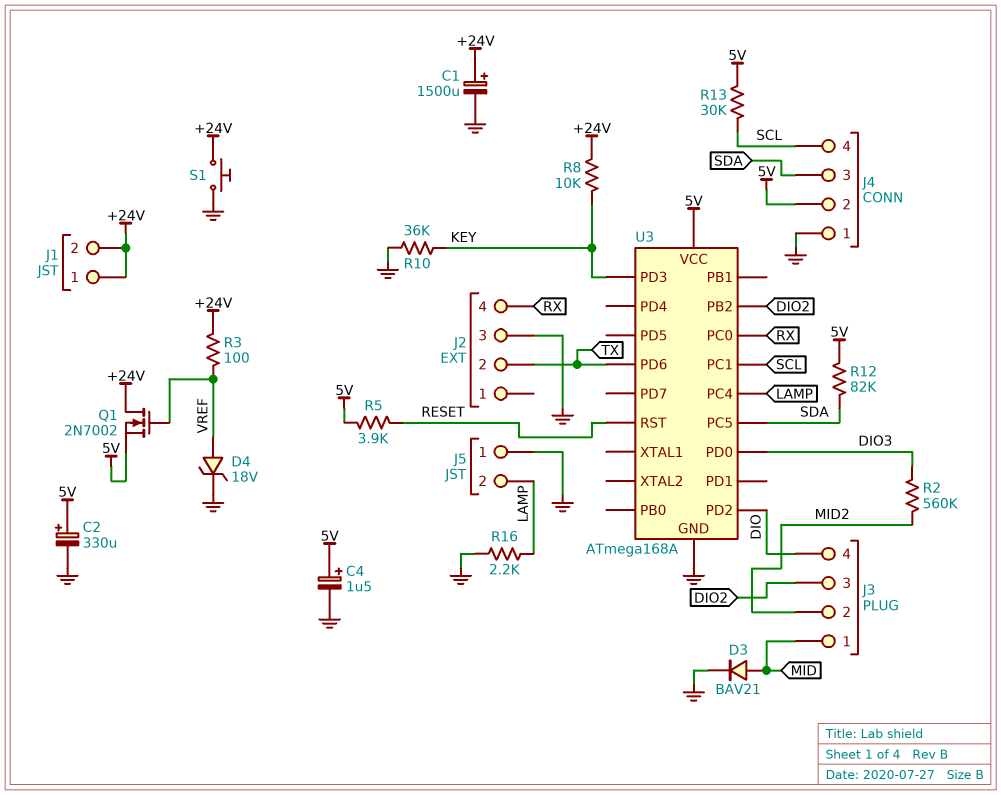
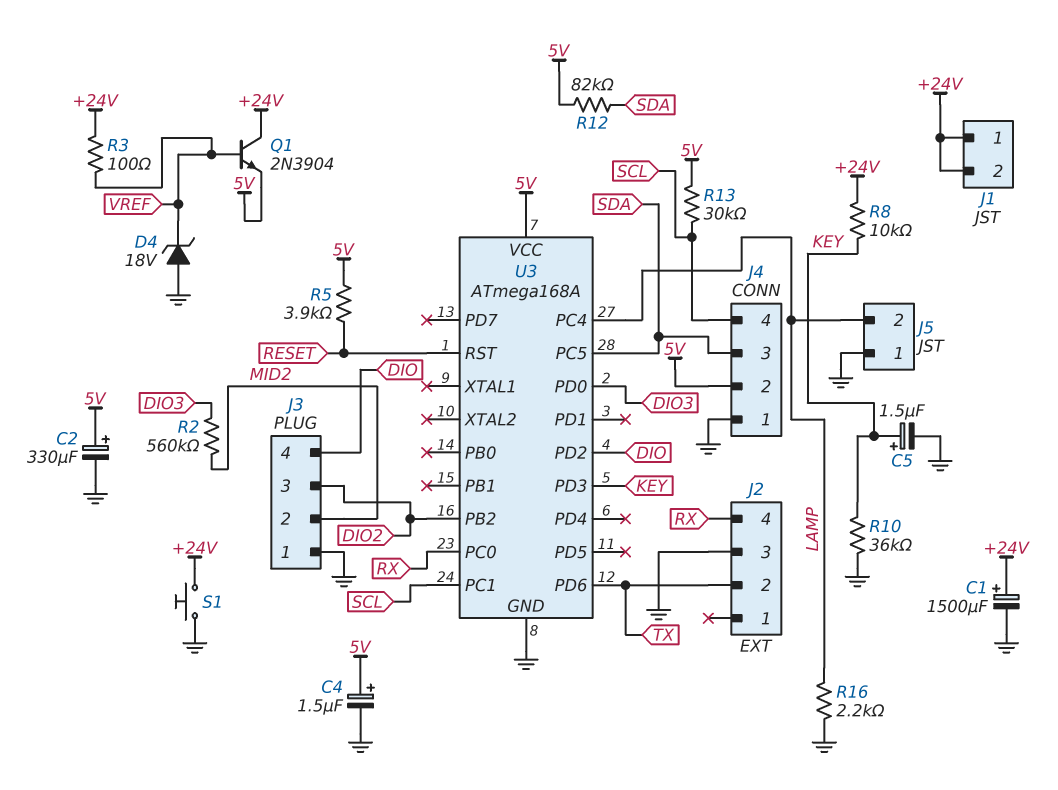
C5: none -> 1.5uF (plus KEY, minus GND)
D3: diode BAV21 (A MID, K GND) -> none
D4: zener 18V (A VREF, K GND) -> zener 18V (A GND, K VREF)
J3 pin 1: MID -> GND
Q1: NMOS 2N7002 (G VREF, D +24V, S 5V) -> NPN 2N3904 (B VREF, C +24V, E 5V)

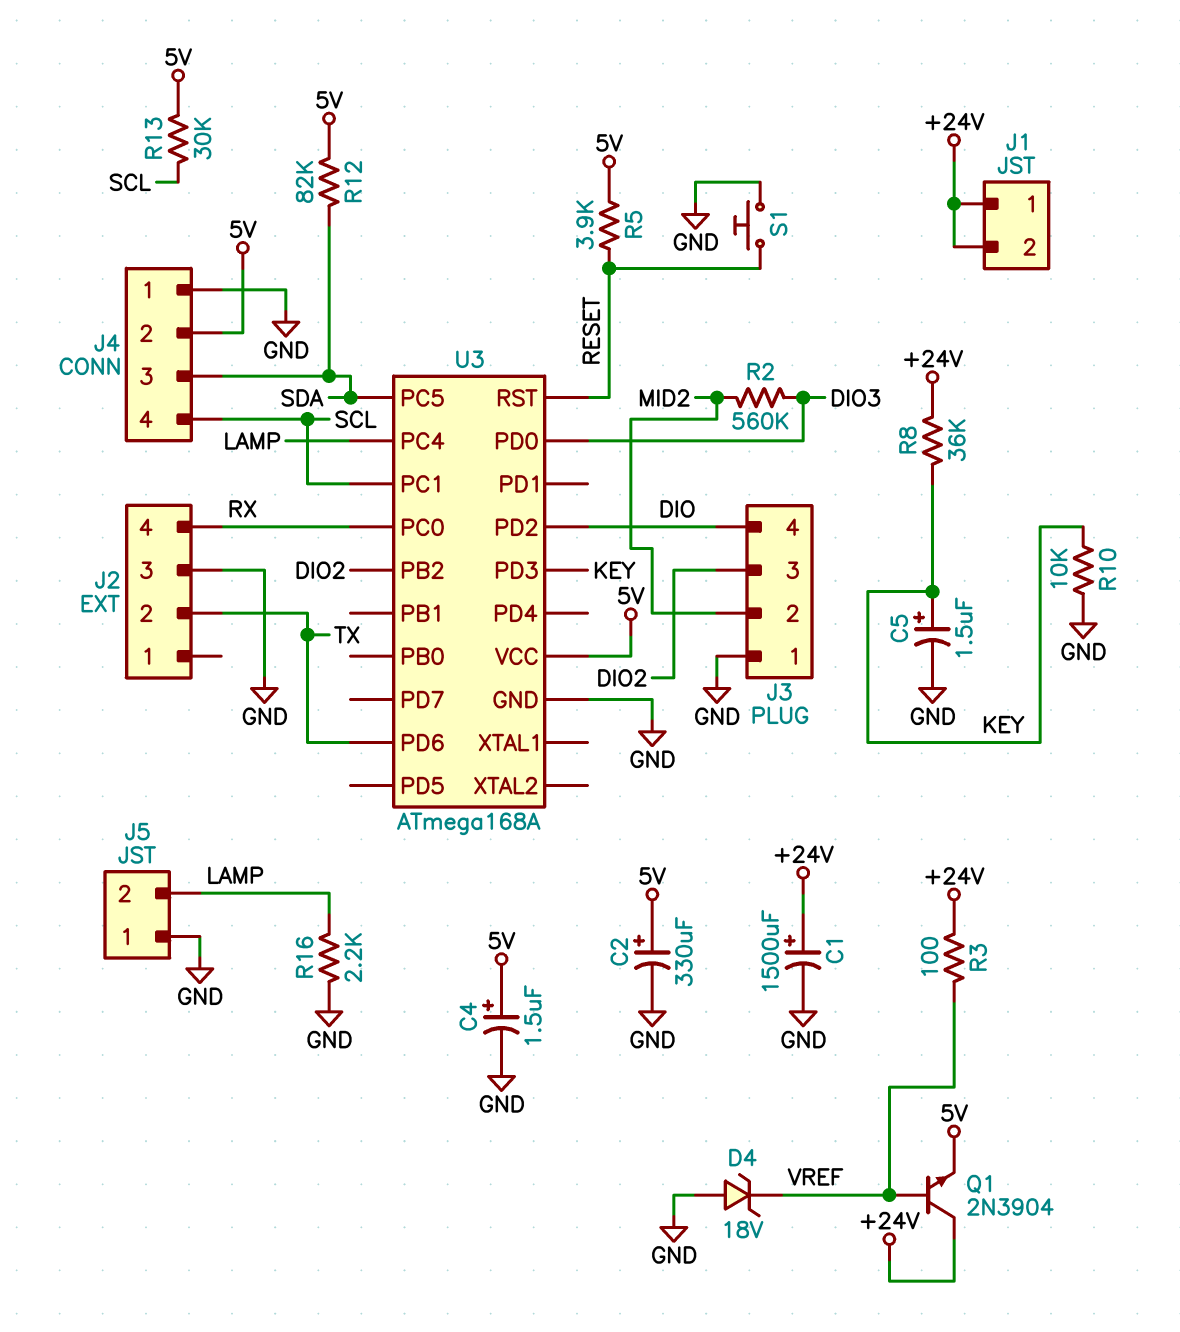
R8: 10k (+24V, KEY) -> 36k (+24V, KEY)
R10: 36k (GND, KEY) -> 10k (GND, KEY)
S1: button (+24V, GND) -> button (GND, RESET)

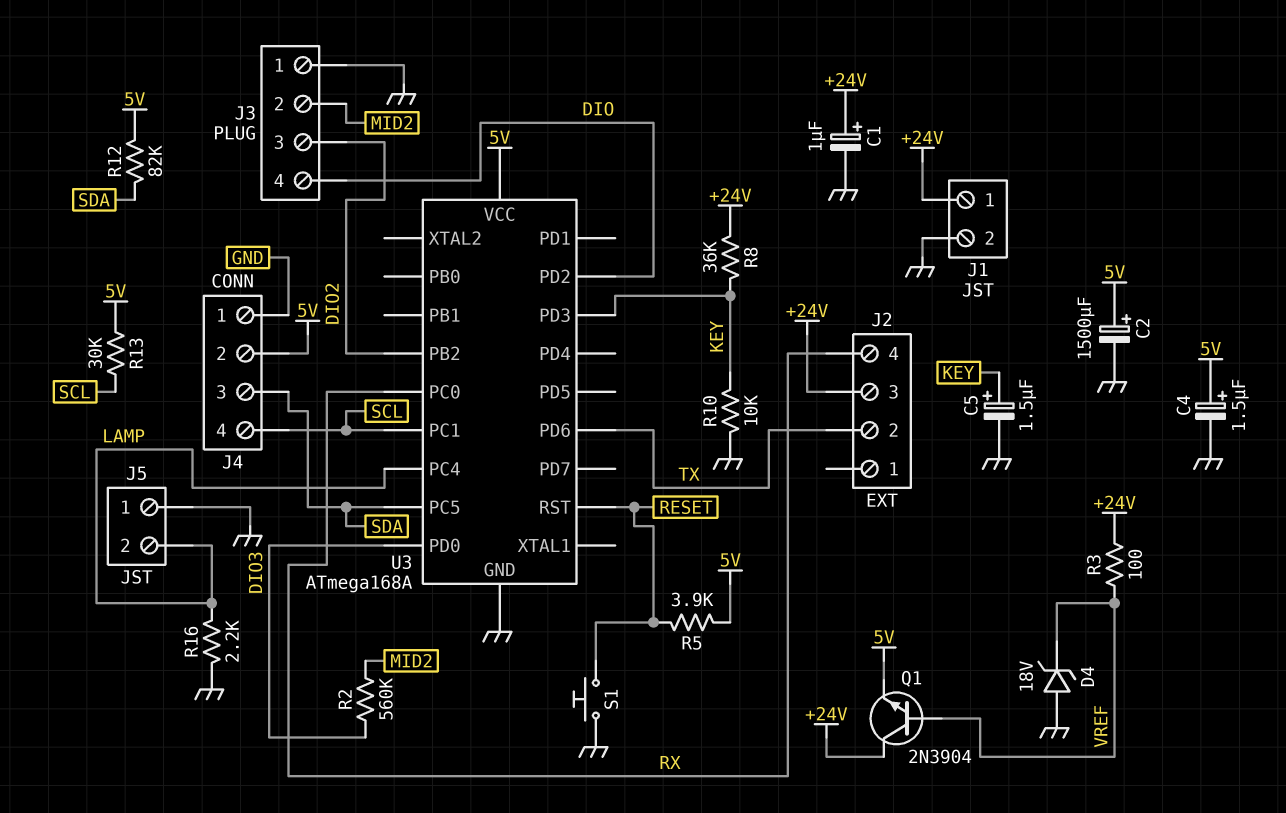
C1: 1500uF (plus +24V, minus GND) -> 1uF (plus +24V, minus GND)
C2: 330uF (plus 5V, minus GND) -> 1500uF (plus 5V, minus GND)
J1 pin 2: +24V -> GND
J2 pin 3: GND -> +24V

